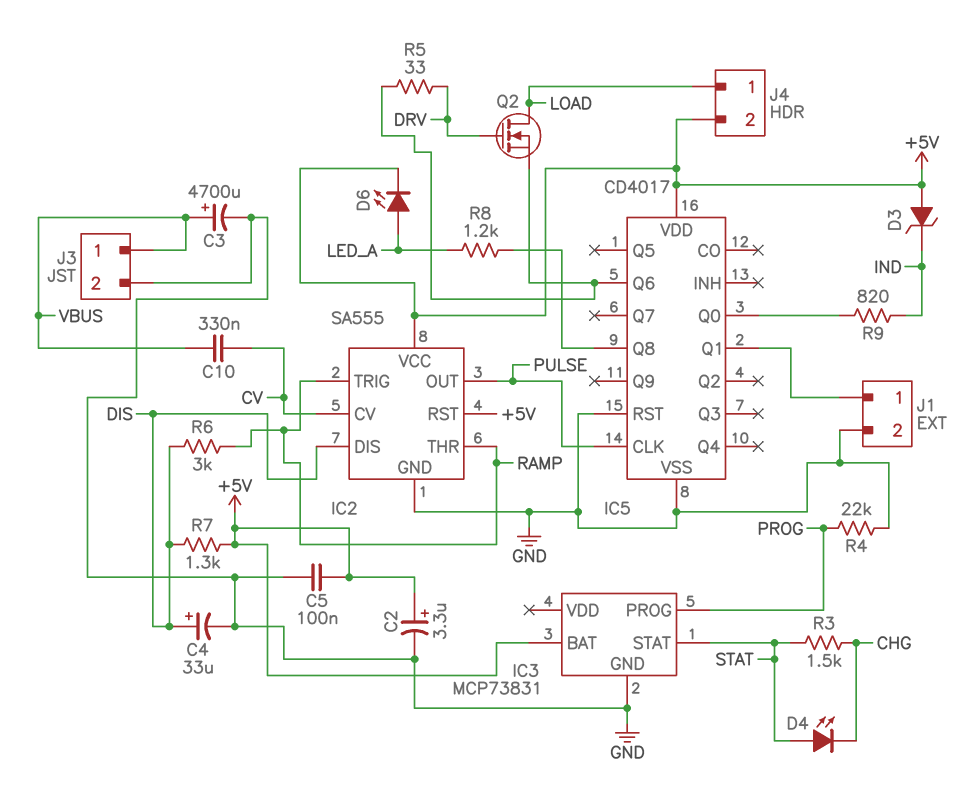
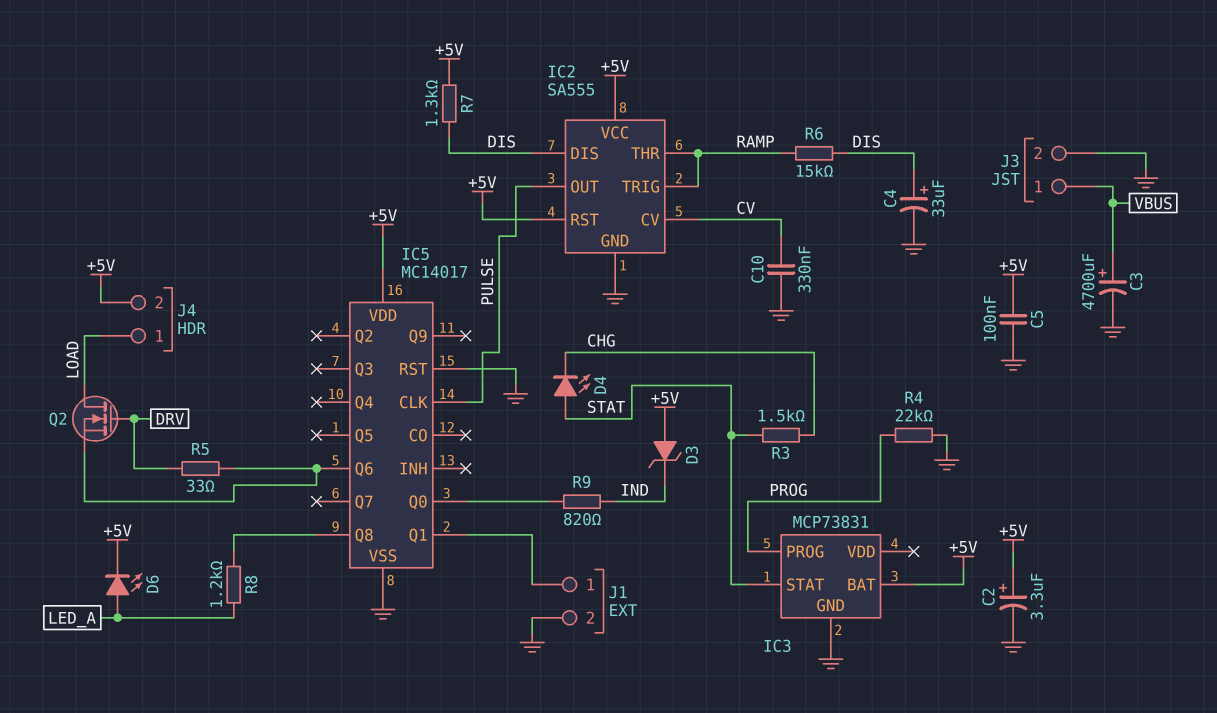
C10: 330nF (CV, VBUS) -> 330nF (CV, GND)
IC5: CD4017 -> MC14017
R6: 3k (DIS, RAMP) -> 15k (DIS, RAMP)

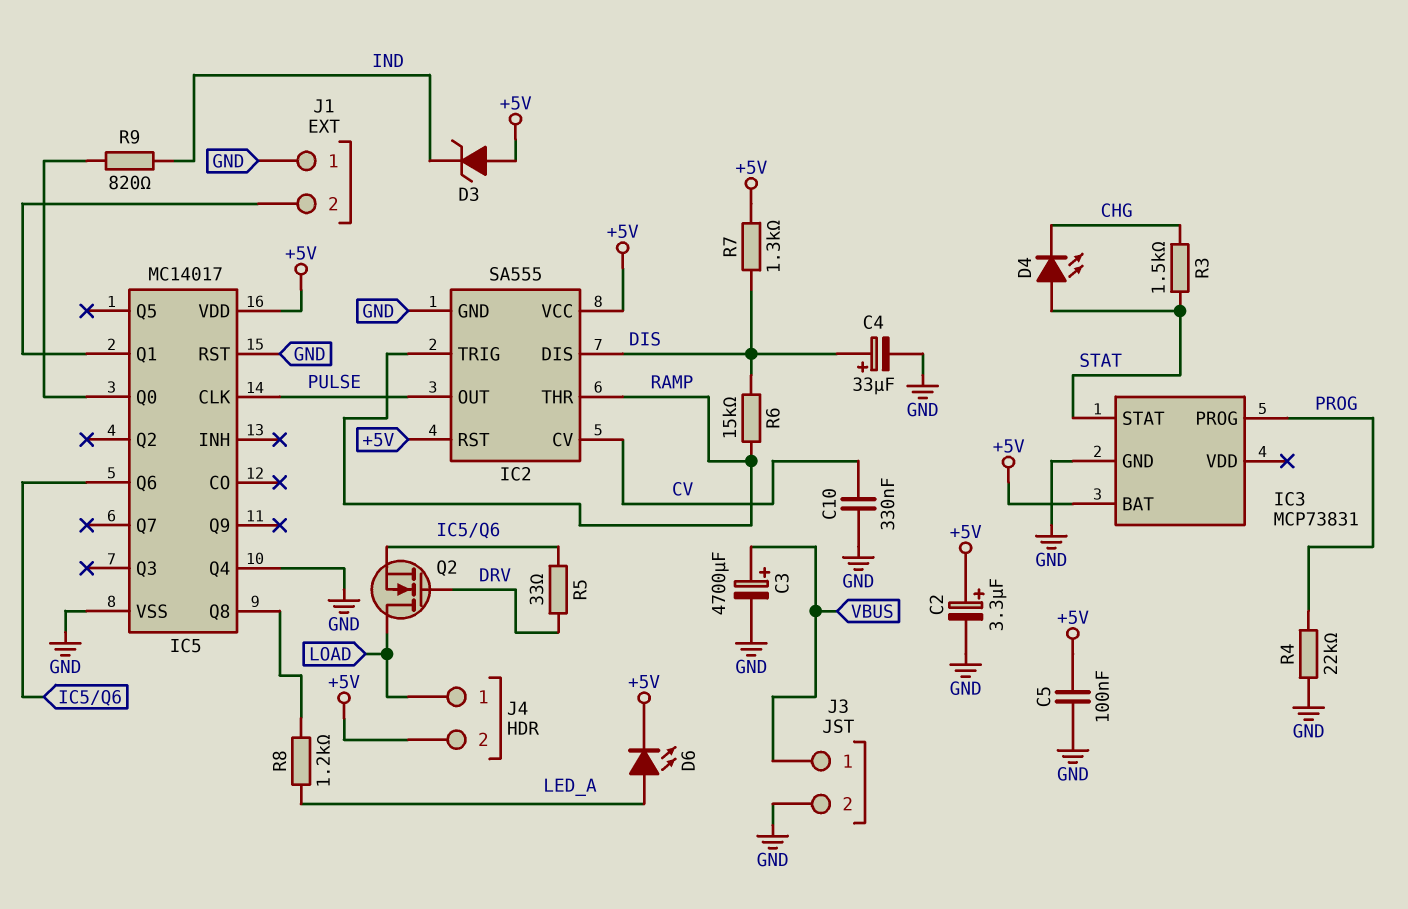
IC5 pin Q4: none -> GND
J1 pin 1: IC5/Q1 -> GND
J1 pin 2: GND -> IC5/Q1

